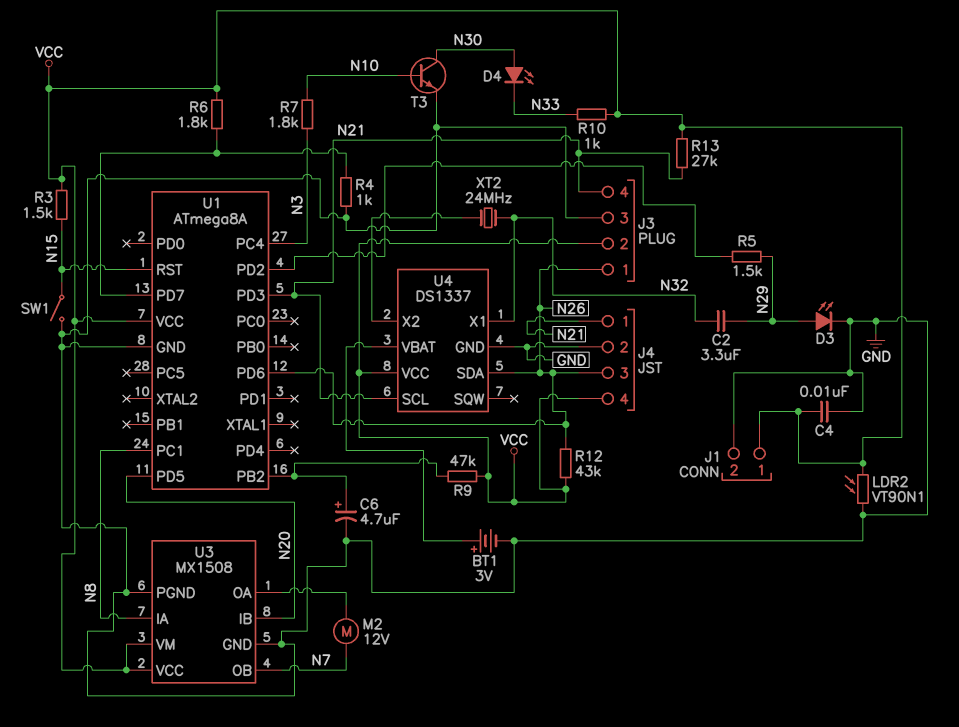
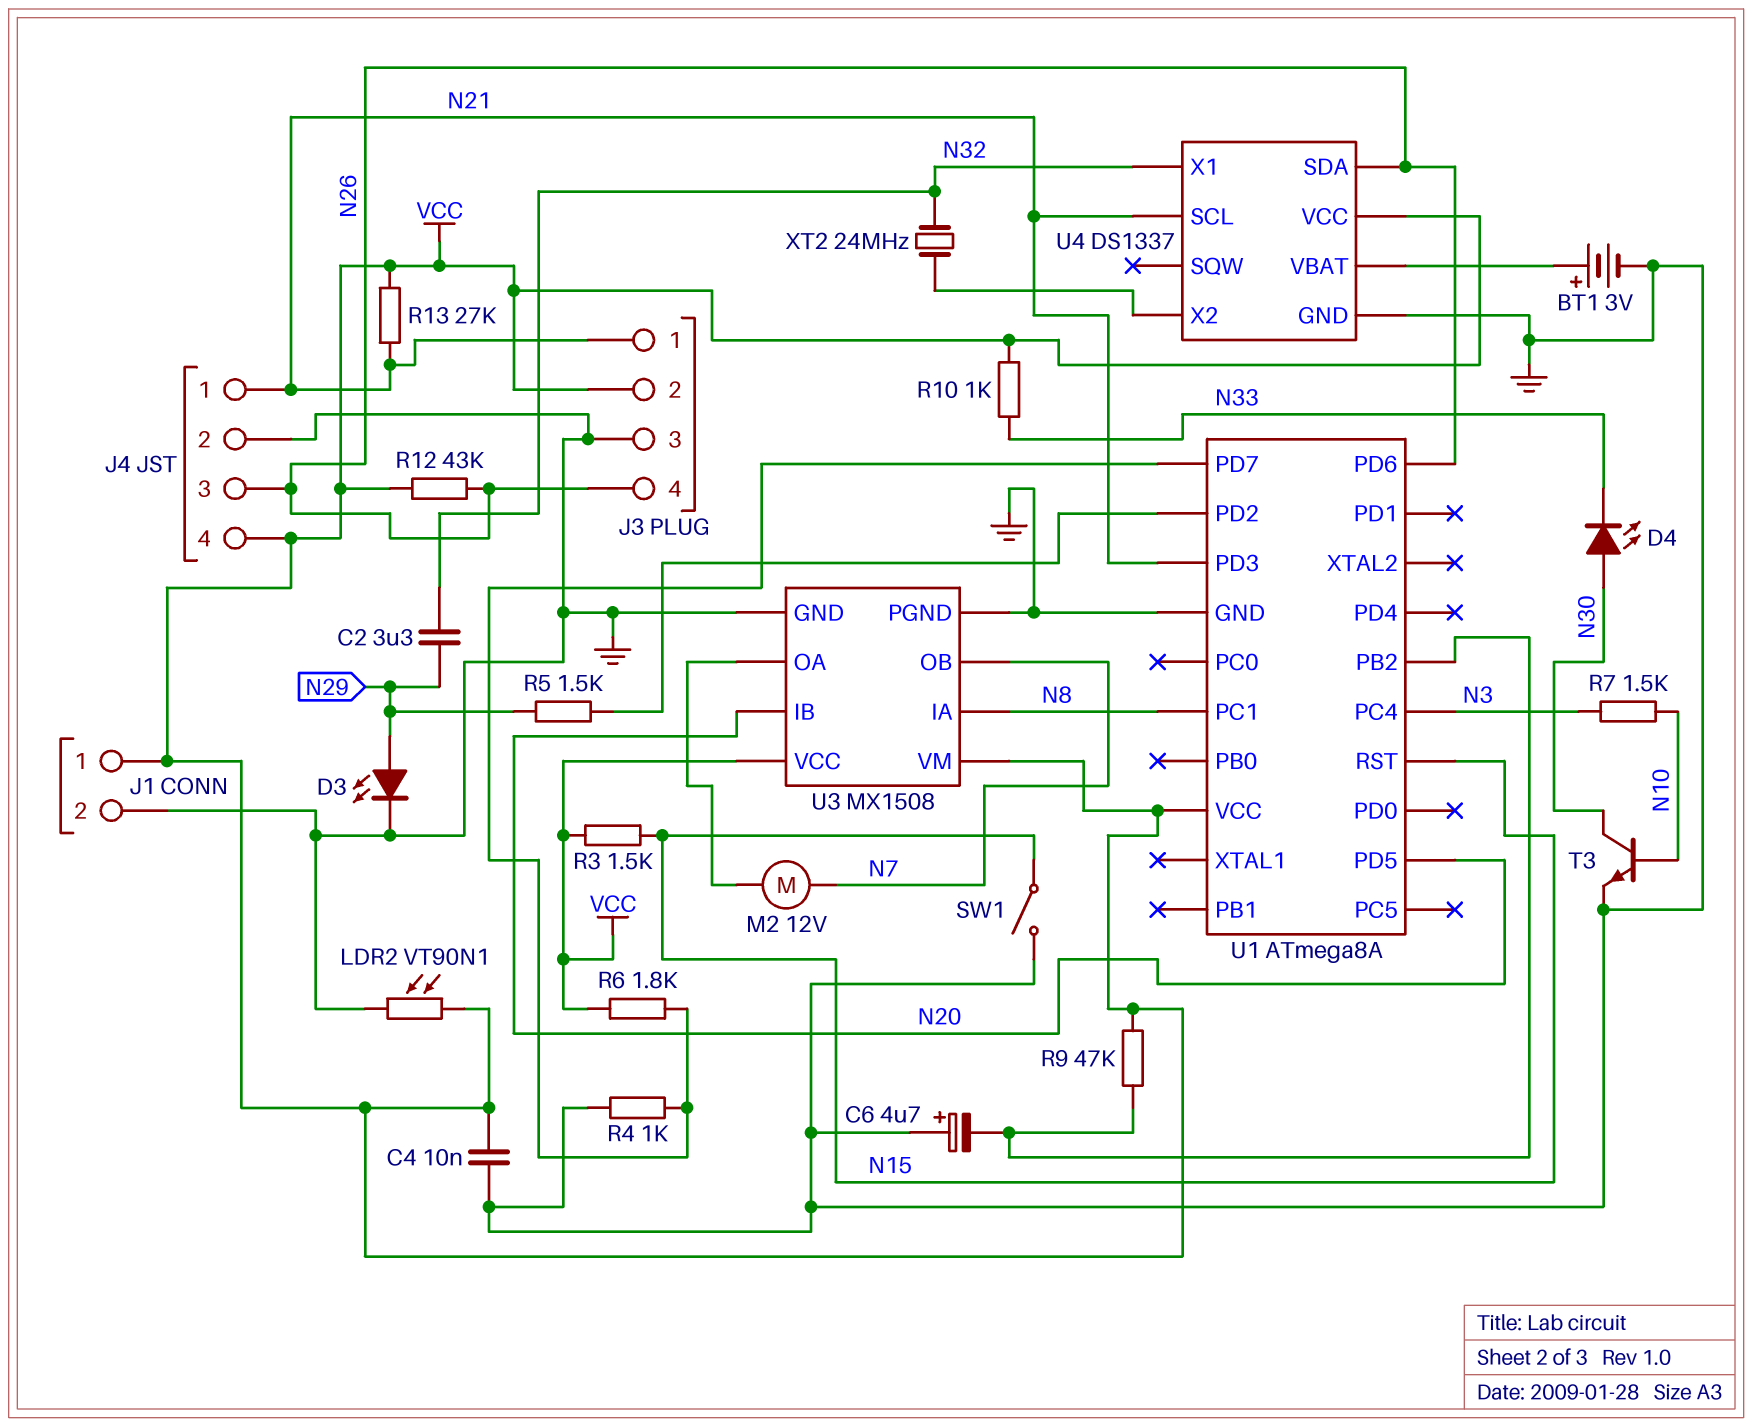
C6: 4.7uF (plus U1/PB2, minus GND) -> 4.7uF (plus GND, minus U1/PB2)
J3 pin 1: N26 -> N21
J3 pin 4: N21 -> N26
R7: 1.8k (N3, N10) -> 1.5k (N3, N10)

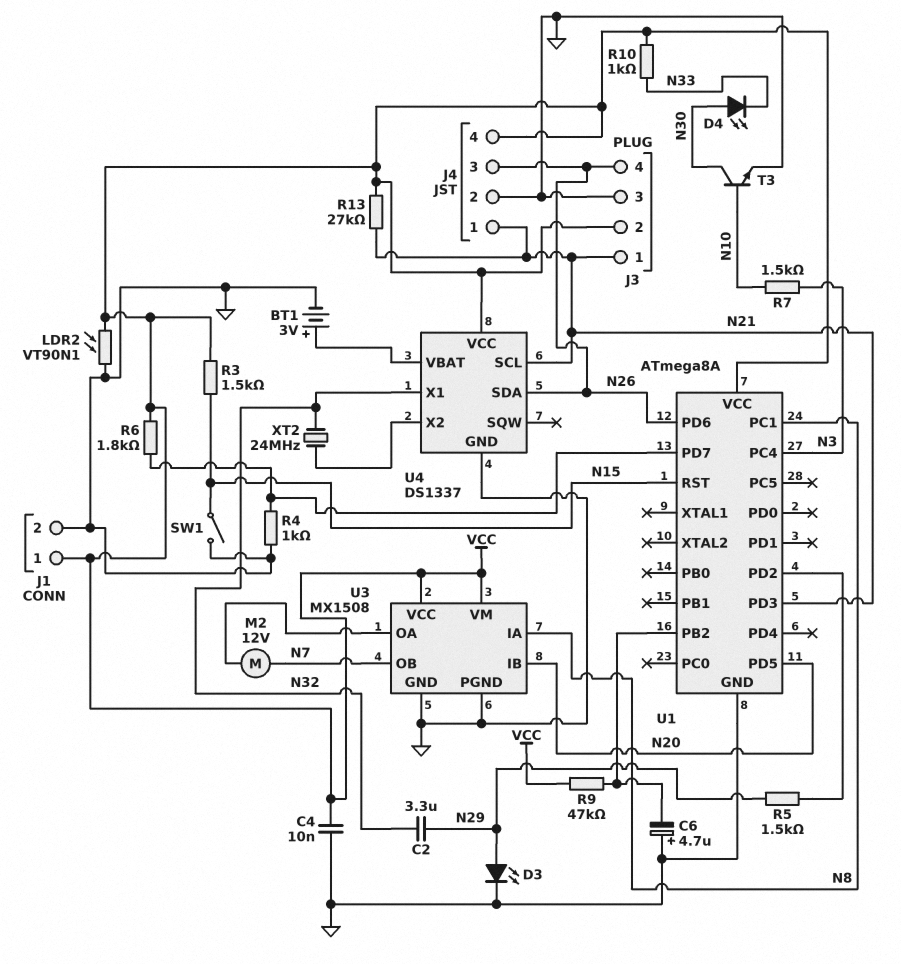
R12: 43k (N26, VCC) -> none

